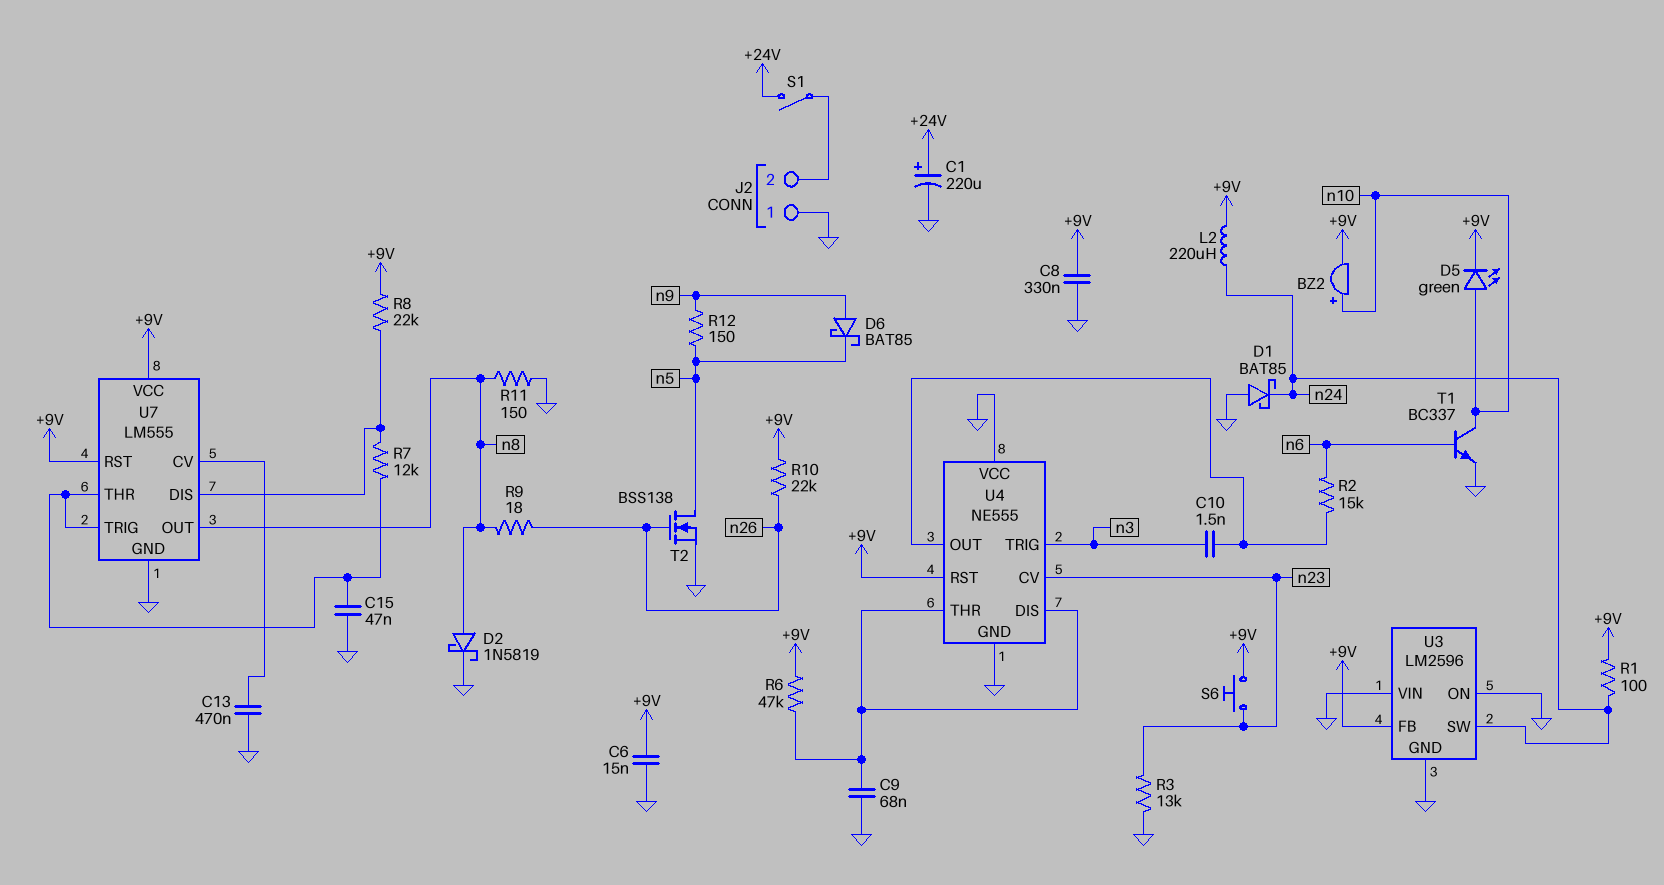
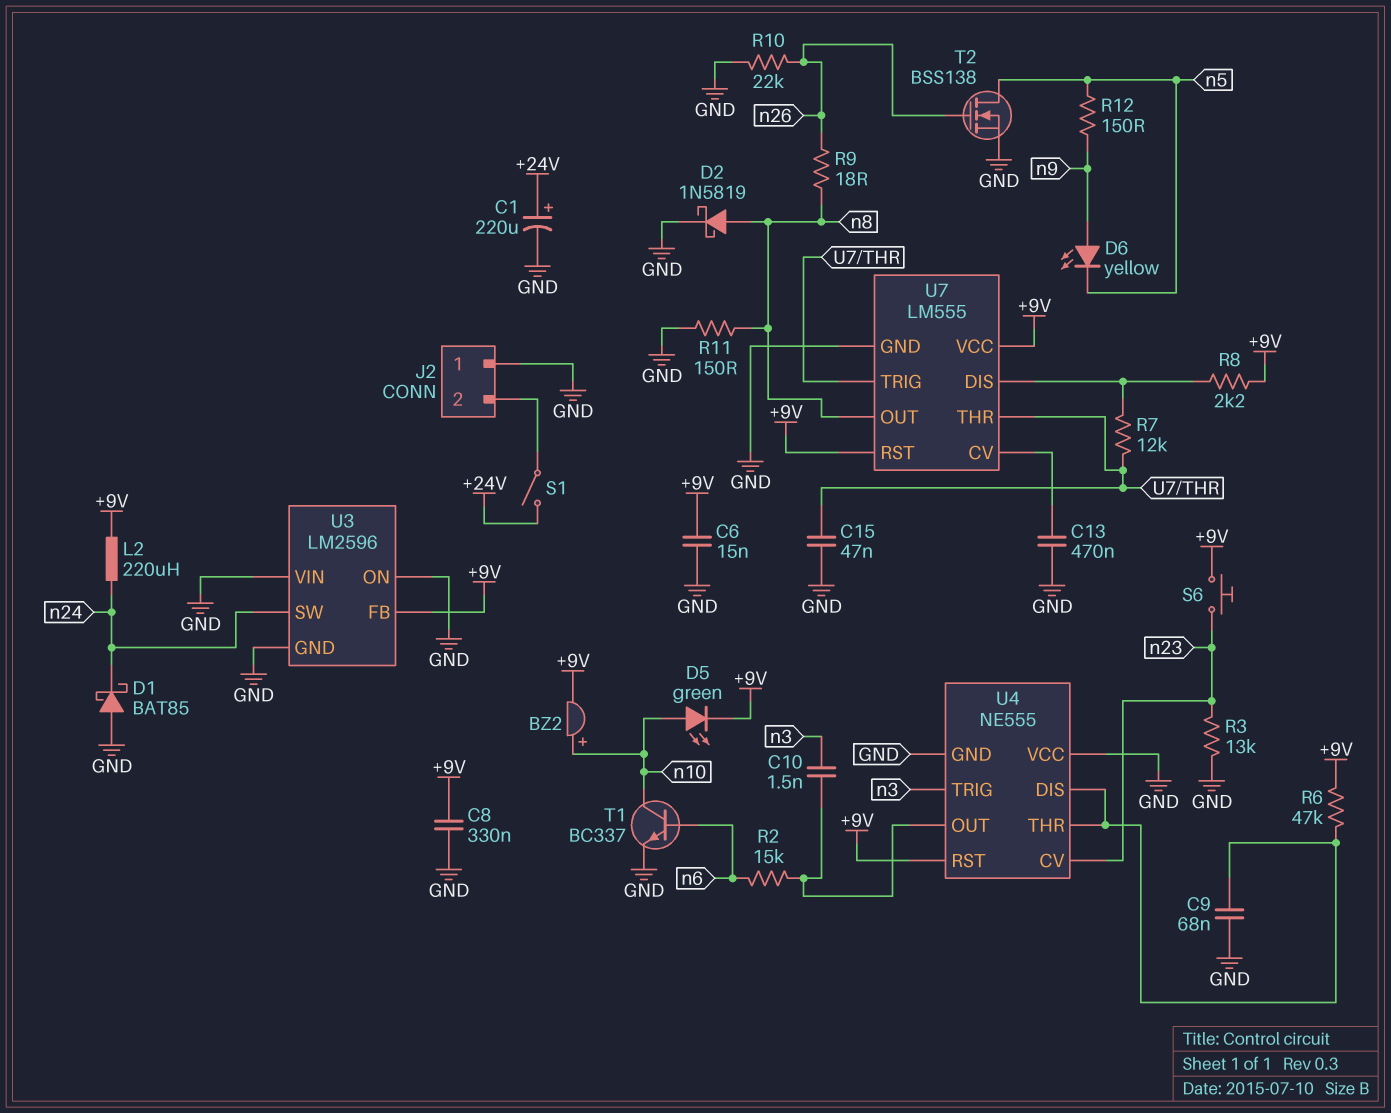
D6: schottky BAT85 (A n9, K n5) -> LED yellow (A n9, K n5)
R1: 100 (+9V, n24) -> none
R8: 22k (+9V, U7/DIS) -> 2.2k (+9V, U7/DIS)
R10: 22k (+9V, n26) -> 22k (GND, n26)

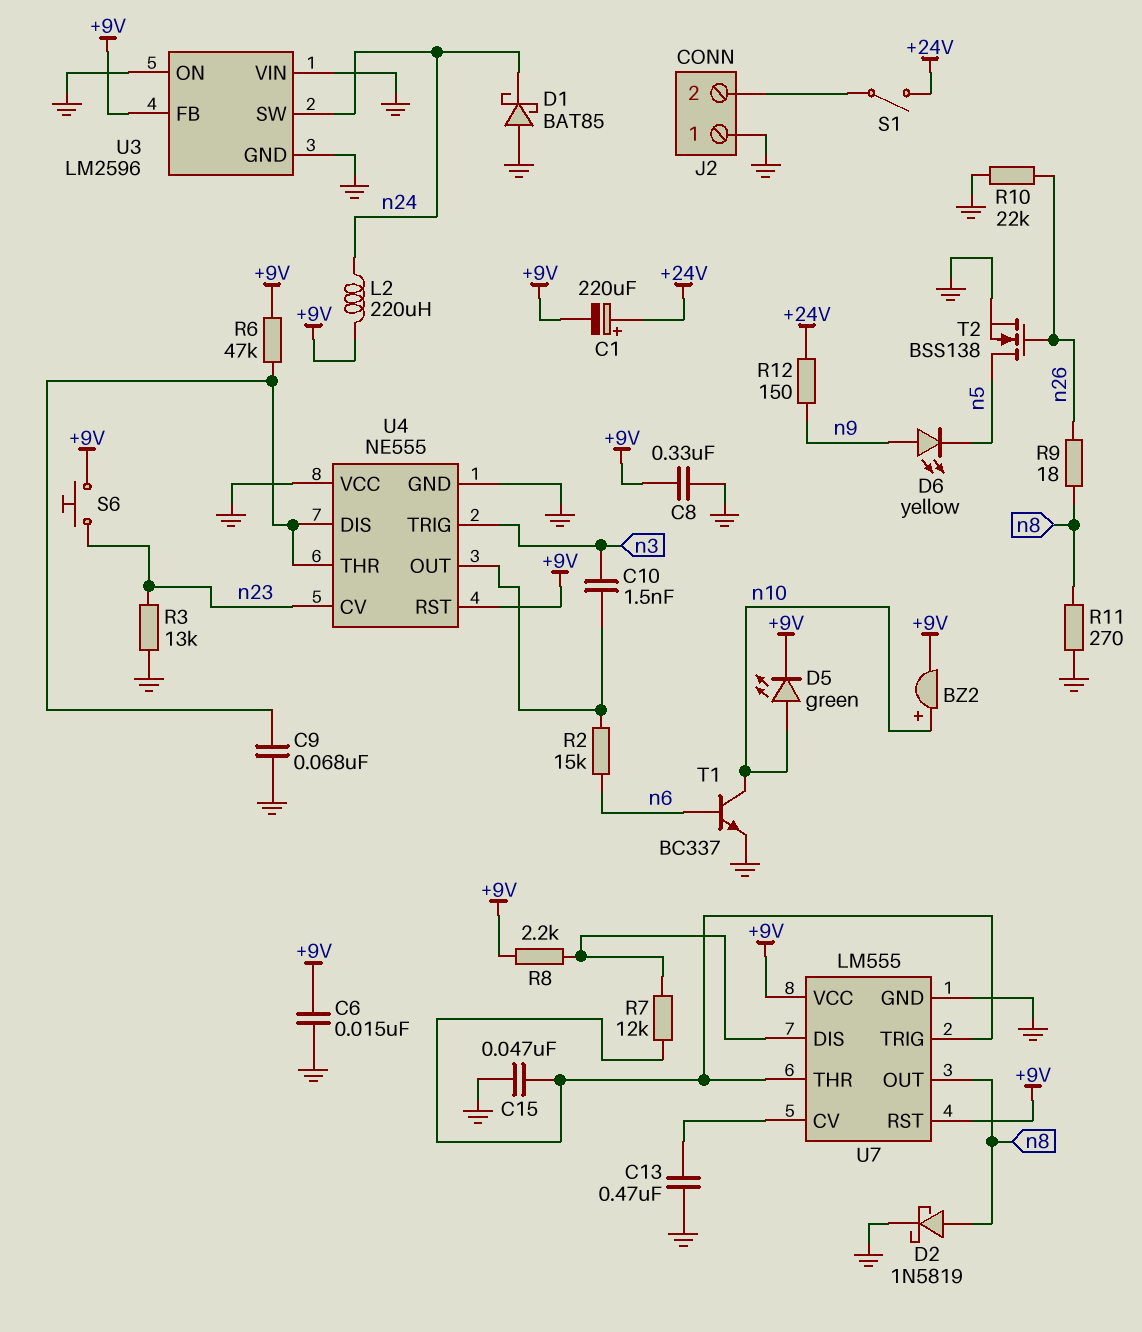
C1: 220uF (plus +24V, minus GND) -> 220uF (plus +24V, minus +9V)
R11: 150 (GND, n8) -> 270 (GND, n8)
R12: 150 (n5, n9) -> 150 (+24V, n9)

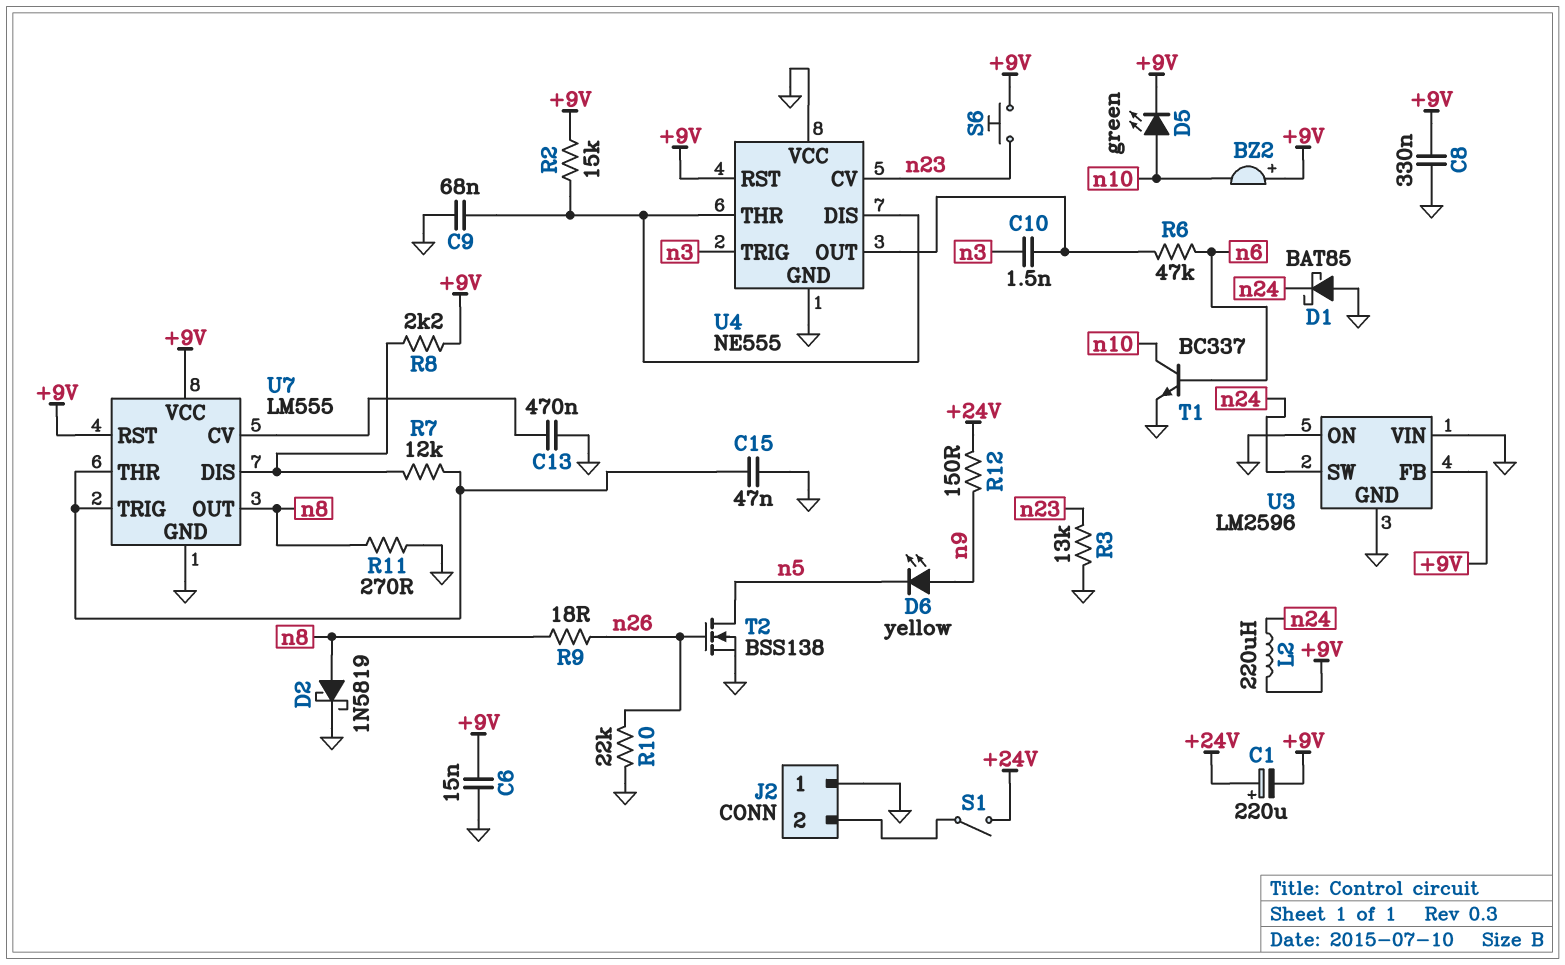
BZ2: buzzer (plus n10, minus +9V) -> buzzer (plus +9V, minus n10)
R2: 15k (U4/OUT, n6) -> 15k (+9V, U4/DIS)
R6: 47k (+9V, U4/DIS) -> 47k (U4/OUT, n6)

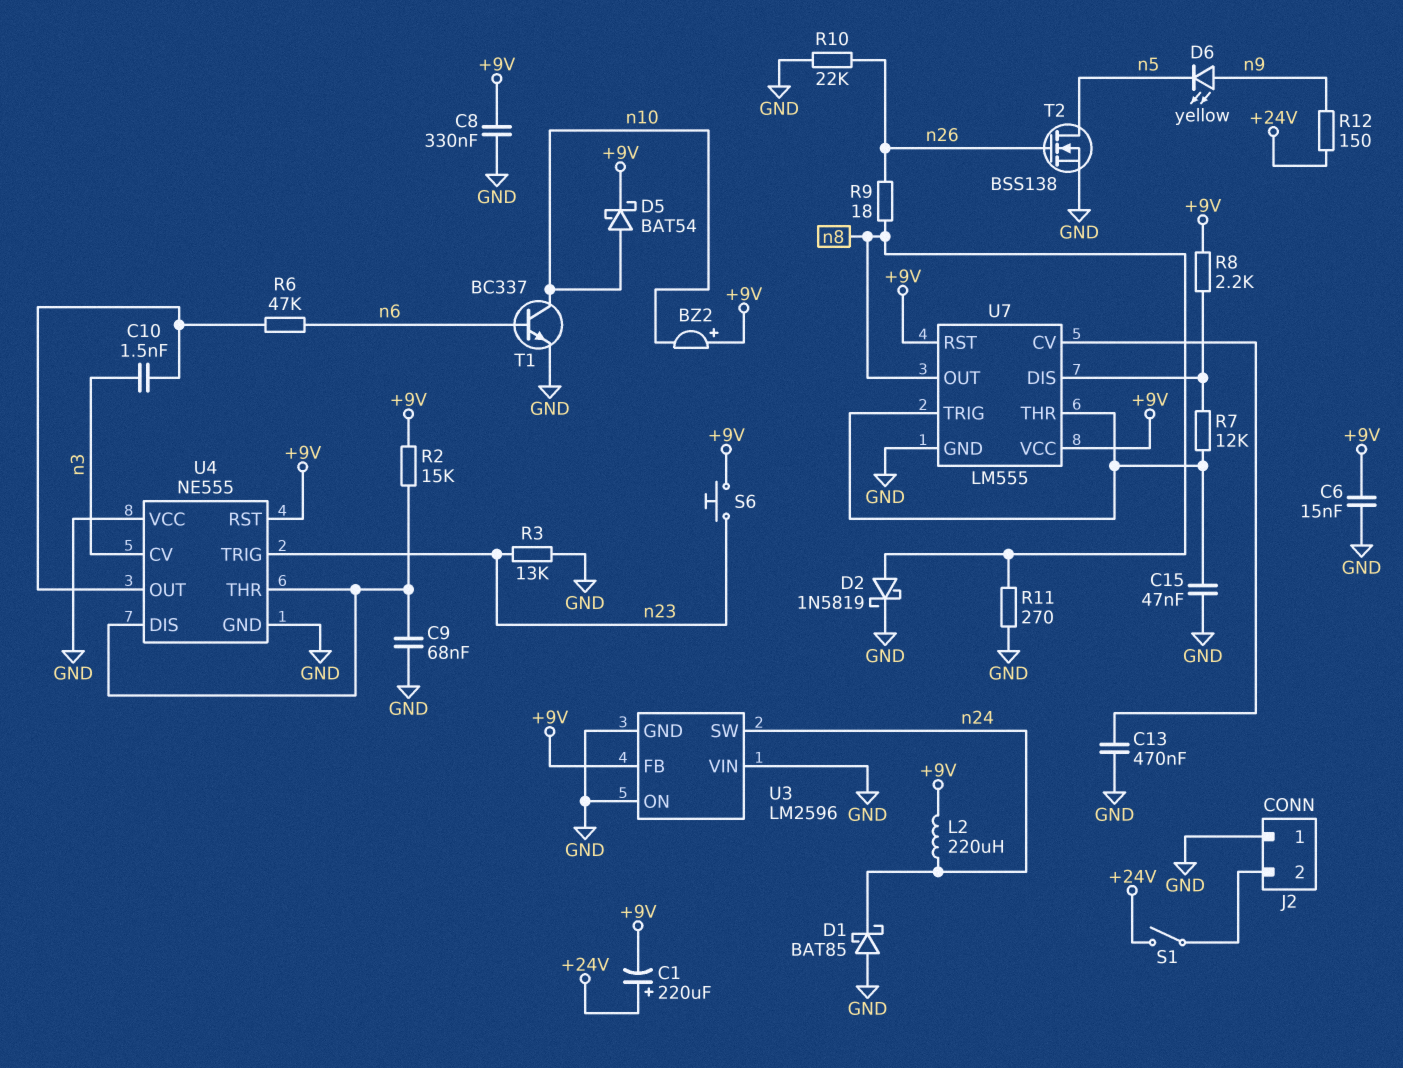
D5: LED green (A n10, K +9V) -> schottky BAT54 (A n10, K +9V)
U4 pin CV: n23 -> n3
U4 pin TRIG: n3 -> n23

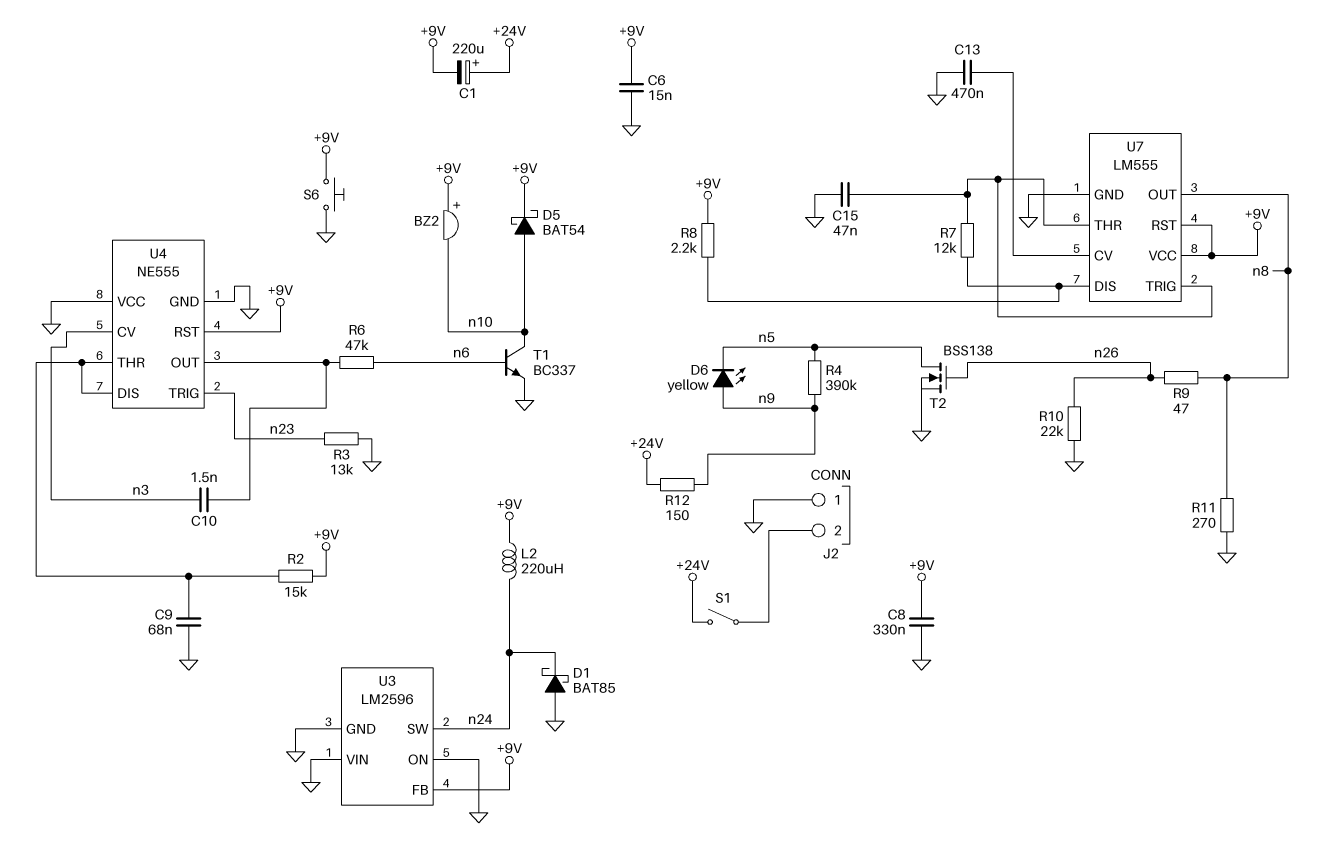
D2: schottky 1N5819 (A n8, K GND) -> none
R4: none -> 390k (n5, n9)
R9: 18 (n8, n26) -> 47 (n8, n26)
S6: button (+9V, n23) -> button (+9V, GND)

